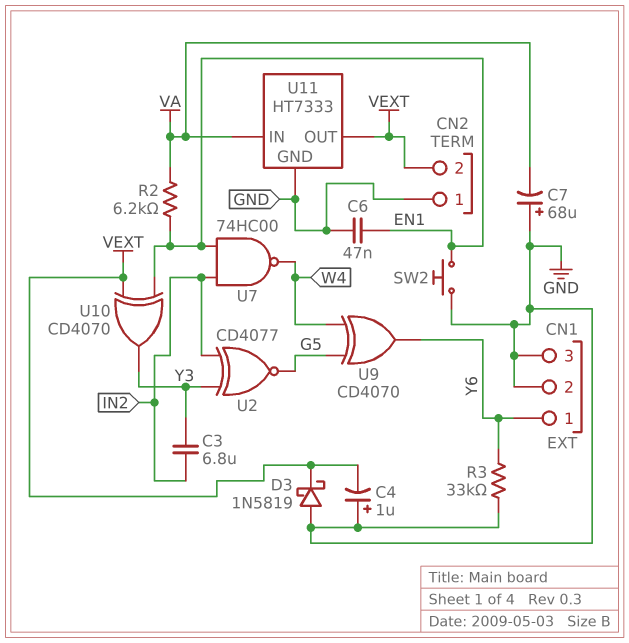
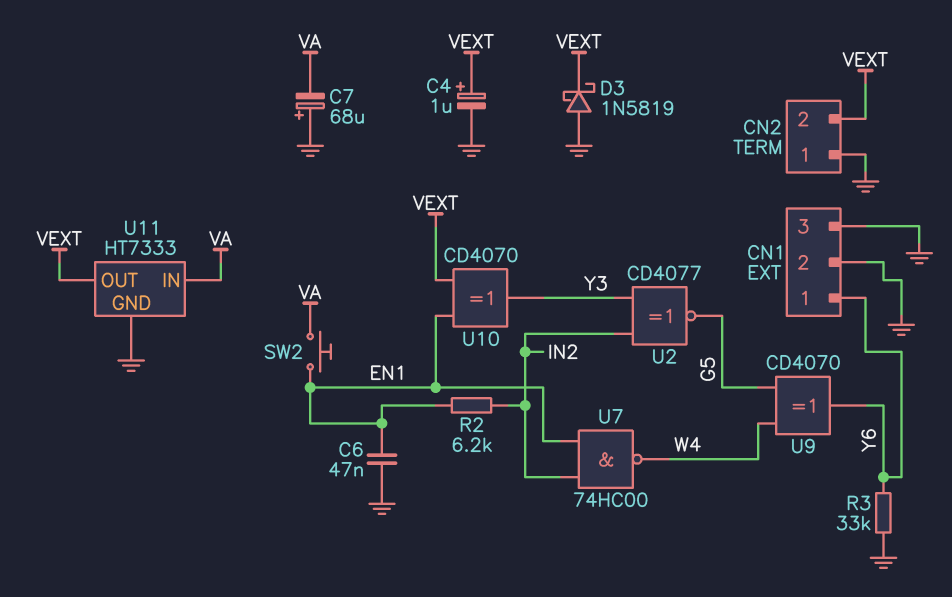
C3: 6.8uF (IN2, Y3) -> none
C4: 1uF (plus GND, minus VEXT) -> 1uF (plus VEXT, minus GND)
R2: 6.2k (EN1, VA) -> 6.2k (EN1, IN2)
SW2: button (EN1, GND) -> button (EN1, VA)

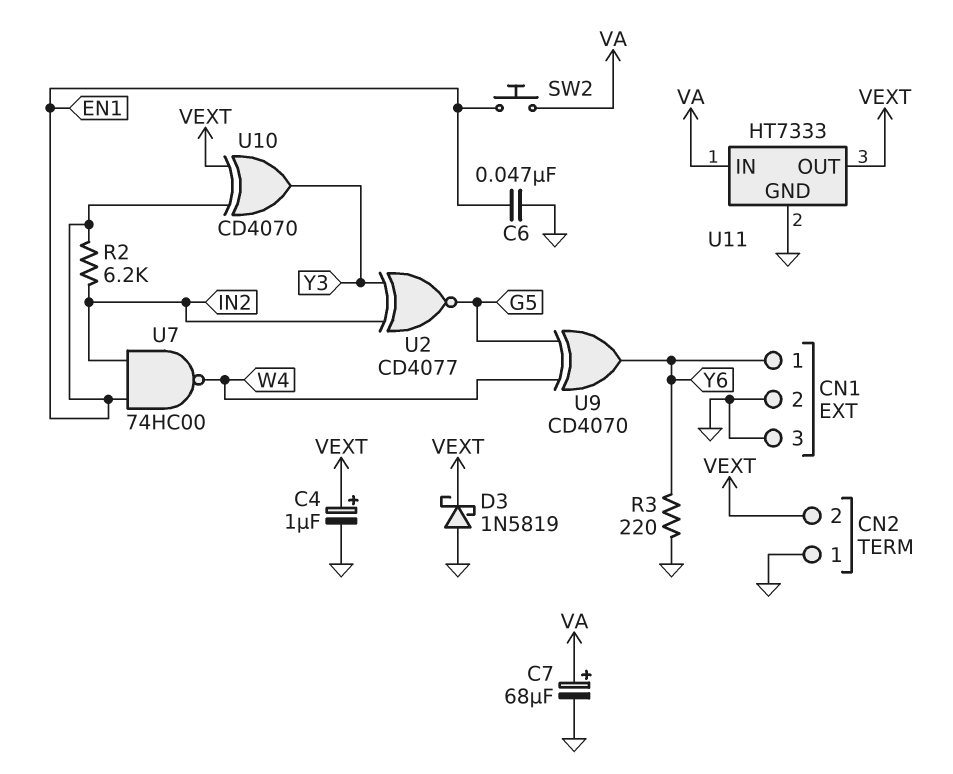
C7: 68uF (plus GND, minus VA) -> 68uF (plus VA, minus GND)
R3: 33k (GND, Y6) -> 220 (GND, Y6)

